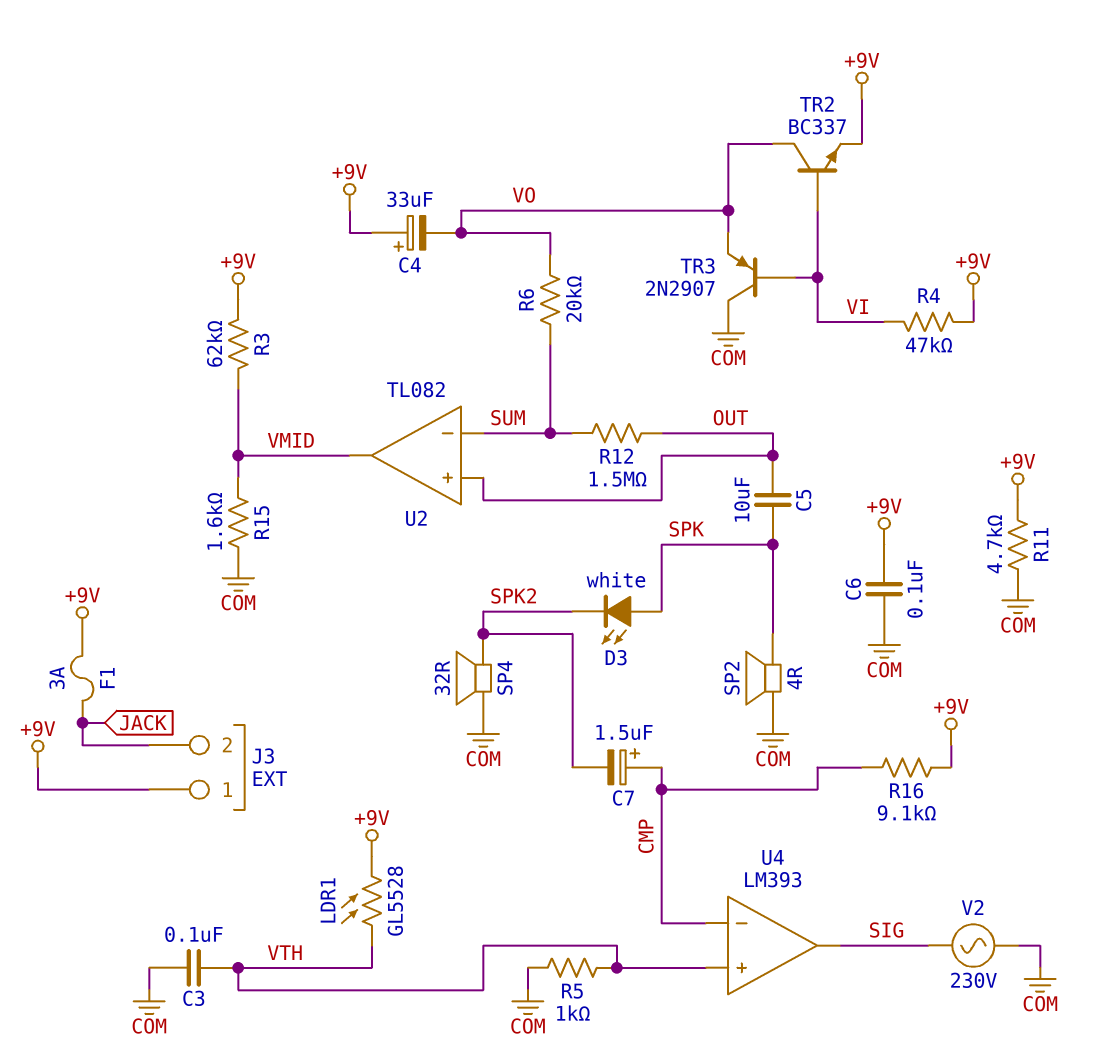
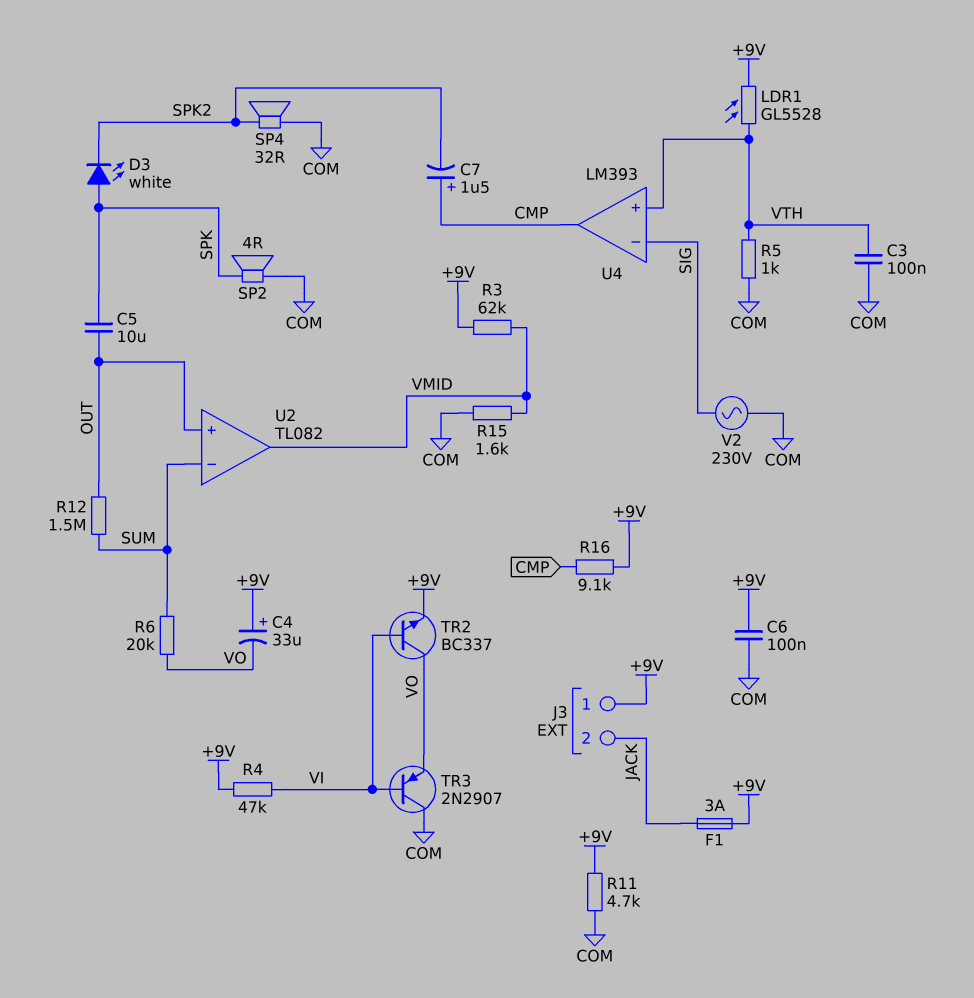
U4 pin in-: CMP -> SIG
U4 pin out: SIG -> CMP

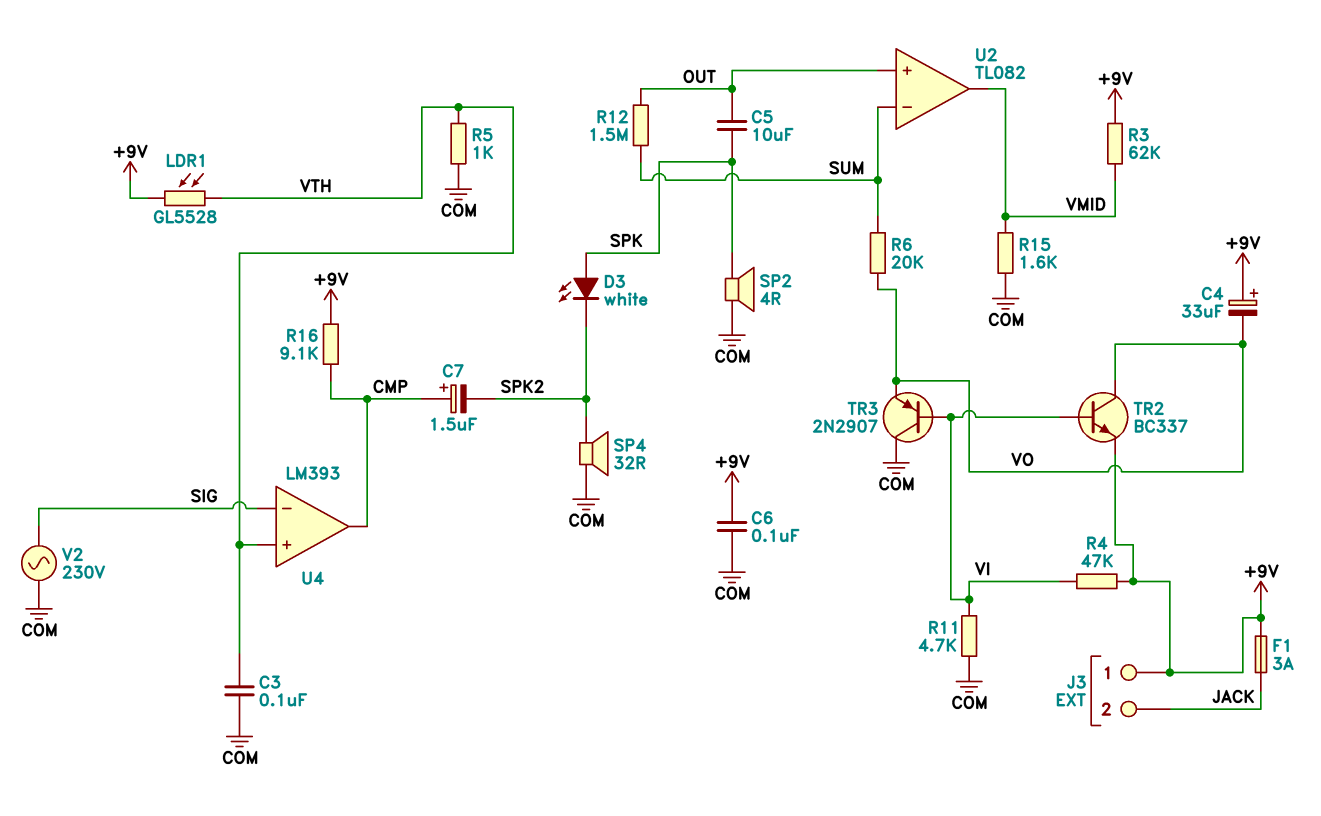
R11: 4.7k (+9V, COM) -> 4.7k (COM, VI)

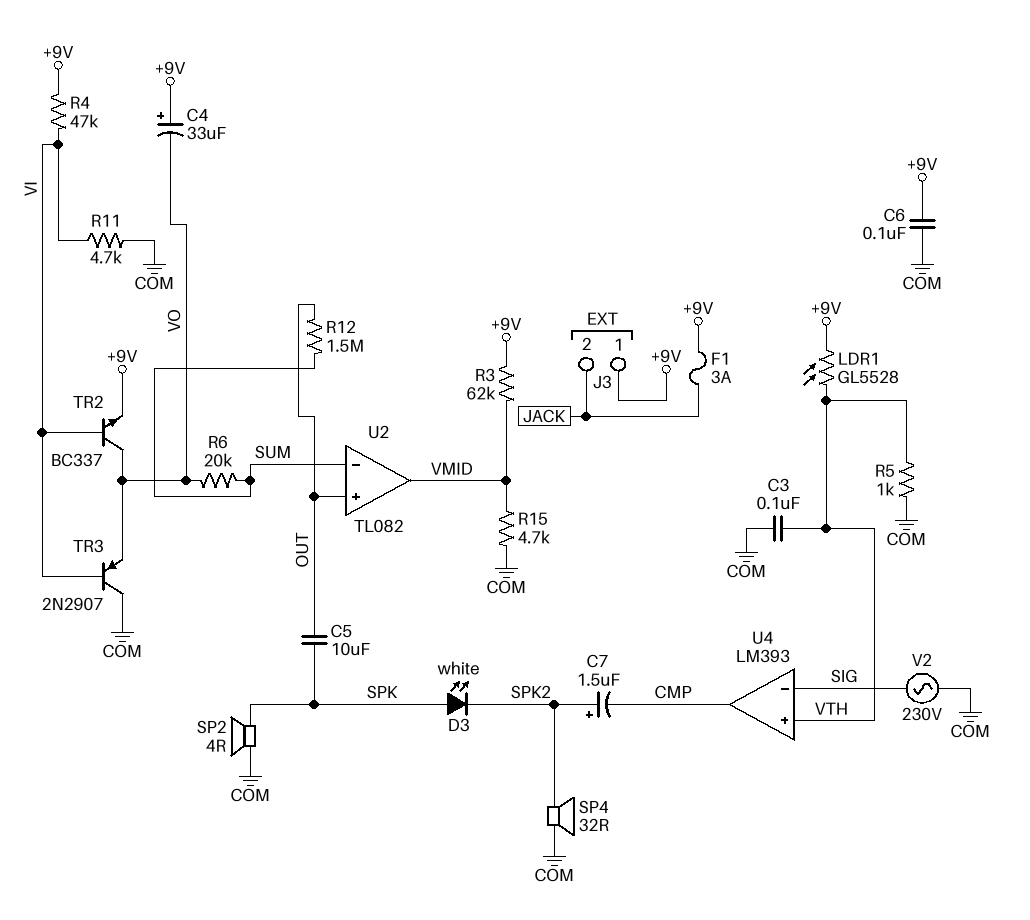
C7: 1.5uF (plus CMP, minus SPK2) -> 1.5uF (plus SPK2, minus CMP)
R15: 1.6k (COM, VMID) -> 4.7k (COM, VMID)
R16: 9.1k (+9V, CMP) -> none

